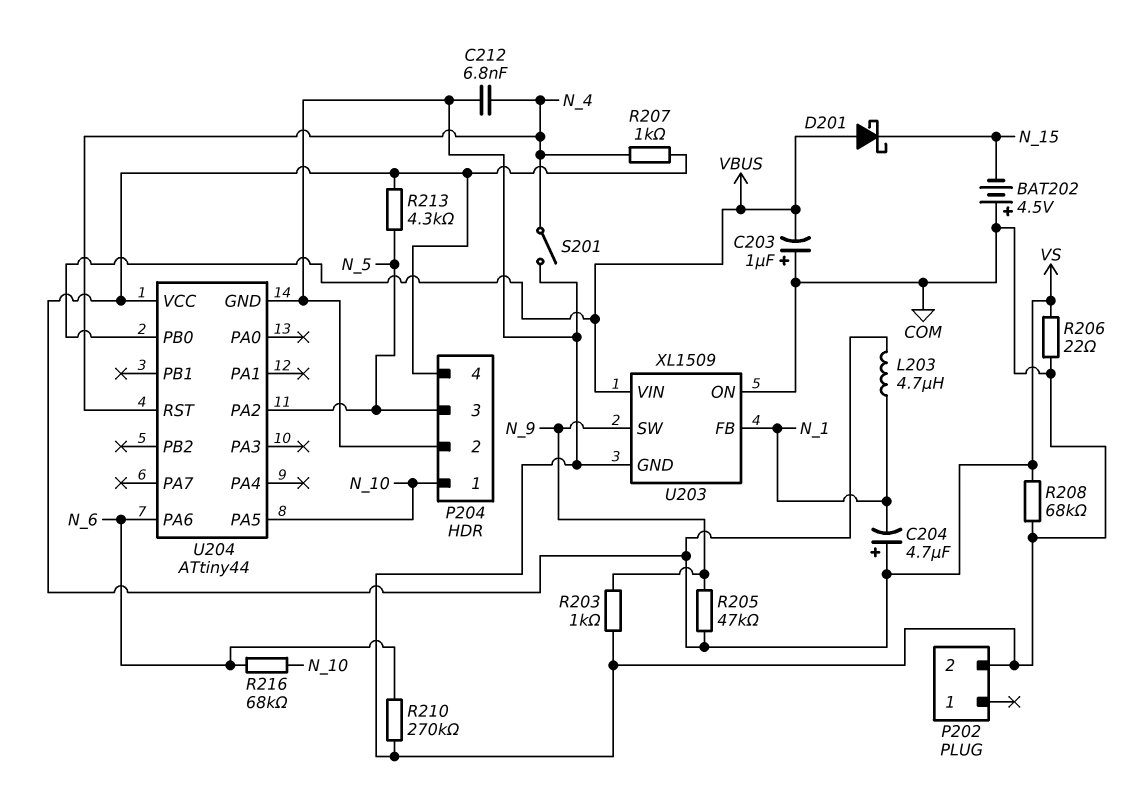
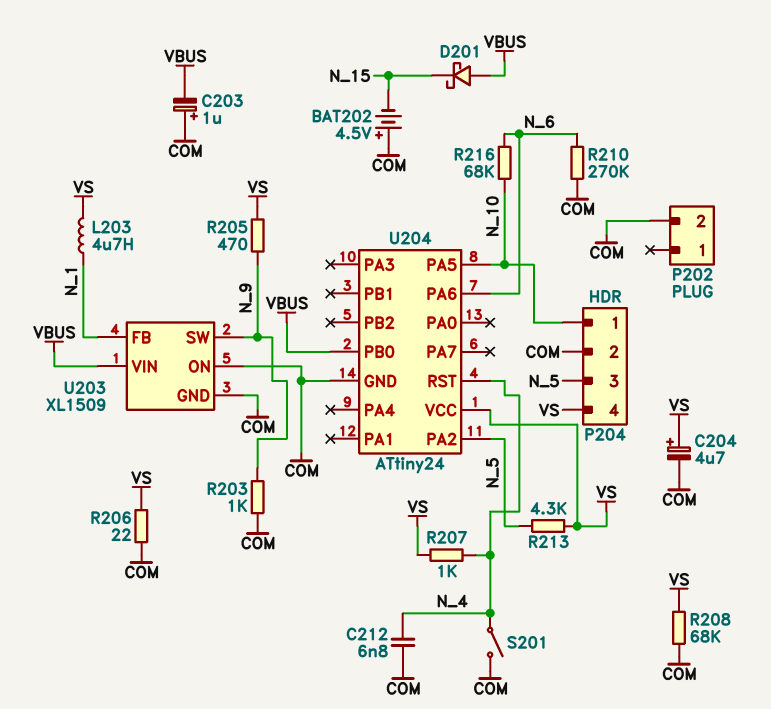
C204: 4.7uF (plus VS, minus N_1) -> 4.7uF (plus VS, minus COM)
R205: 47k (N_9, VS) -> 470 (N_9, VS)
U204: ATtiny44 -> ATtiny24

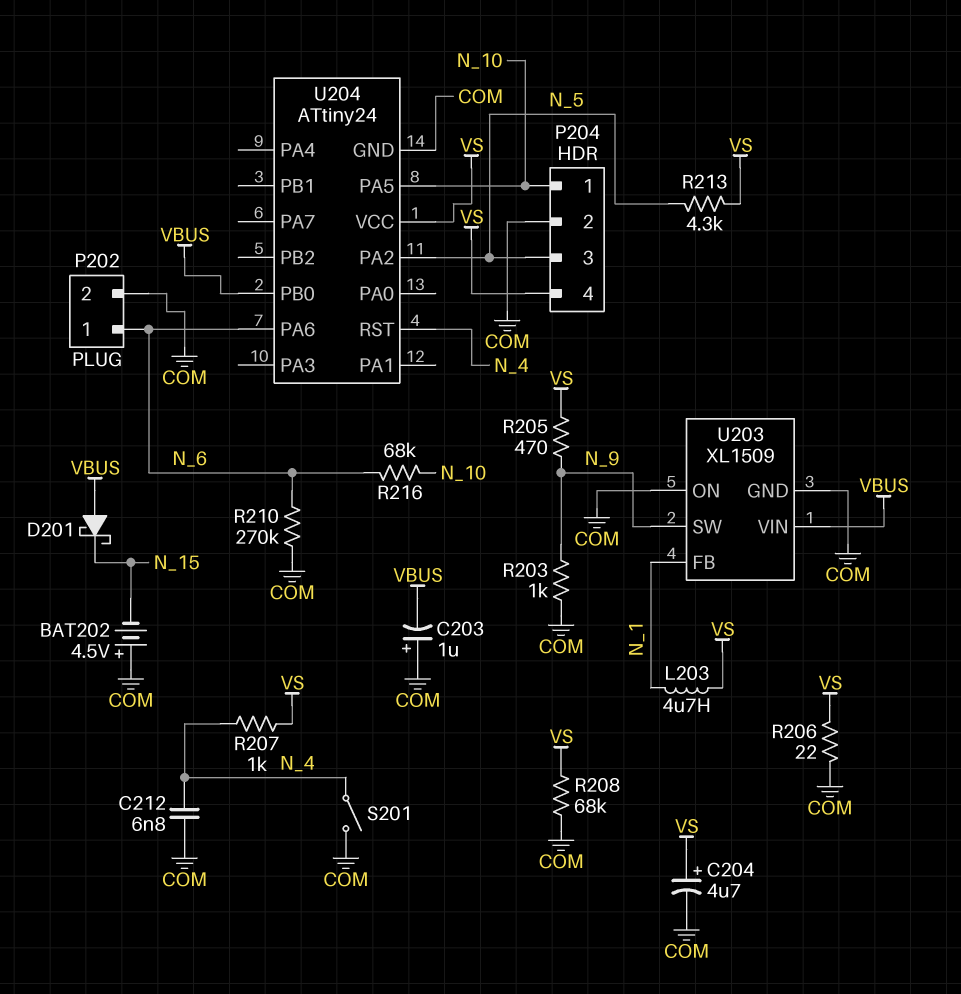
P202 pin 1: none -> N_6

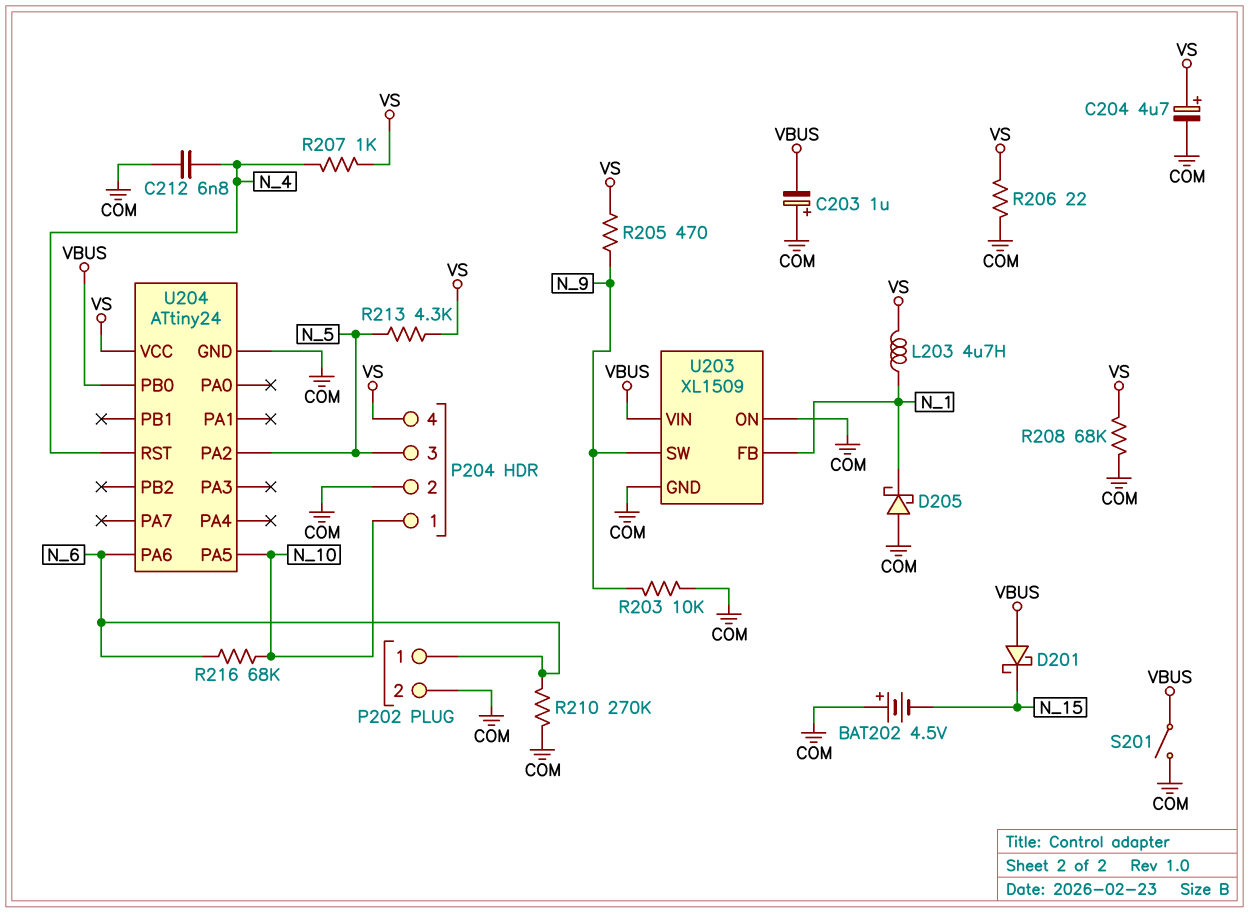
D205: none -> schottky (A COM, K N_1)
R203: 1k (COM, N_9) -> 10k (COM, N_9)
S201: switch (COM, N_4) -> switch (COM, VBUS)

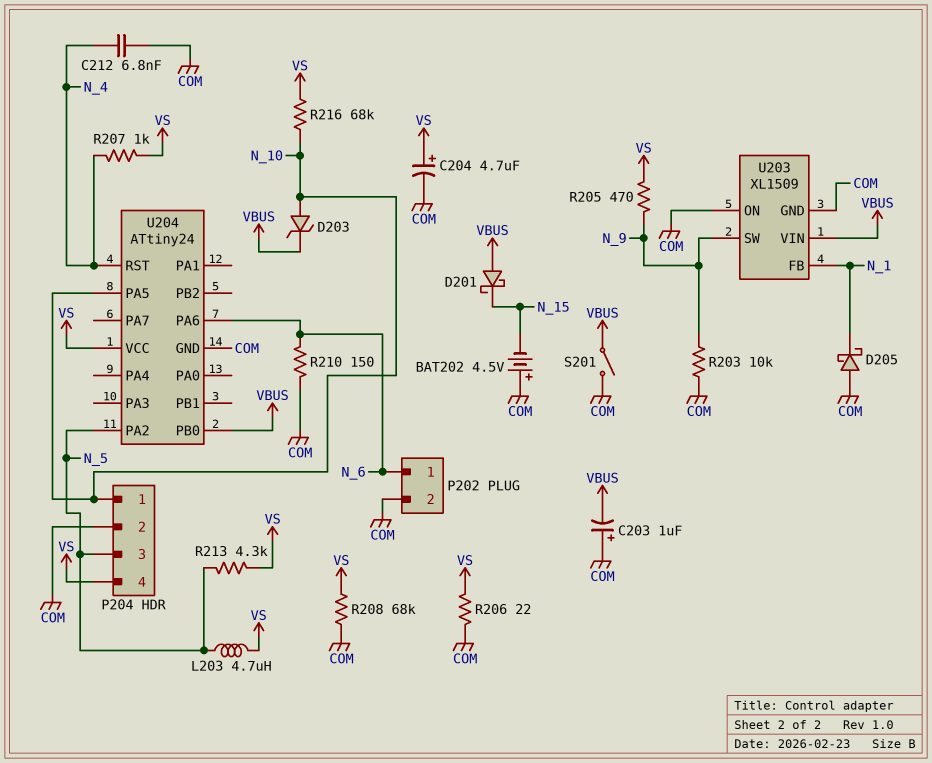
D203: none -> zener (A N_10, K VBUS)
L203: 4.7uH (N_1, VS) -> 4.7uH (N_5, VS)
R210: 270k (COM, N_6) -> 150 (COM, N_6)
R216: 68k (N_6, N_10) -> 68k (N_10, VS)

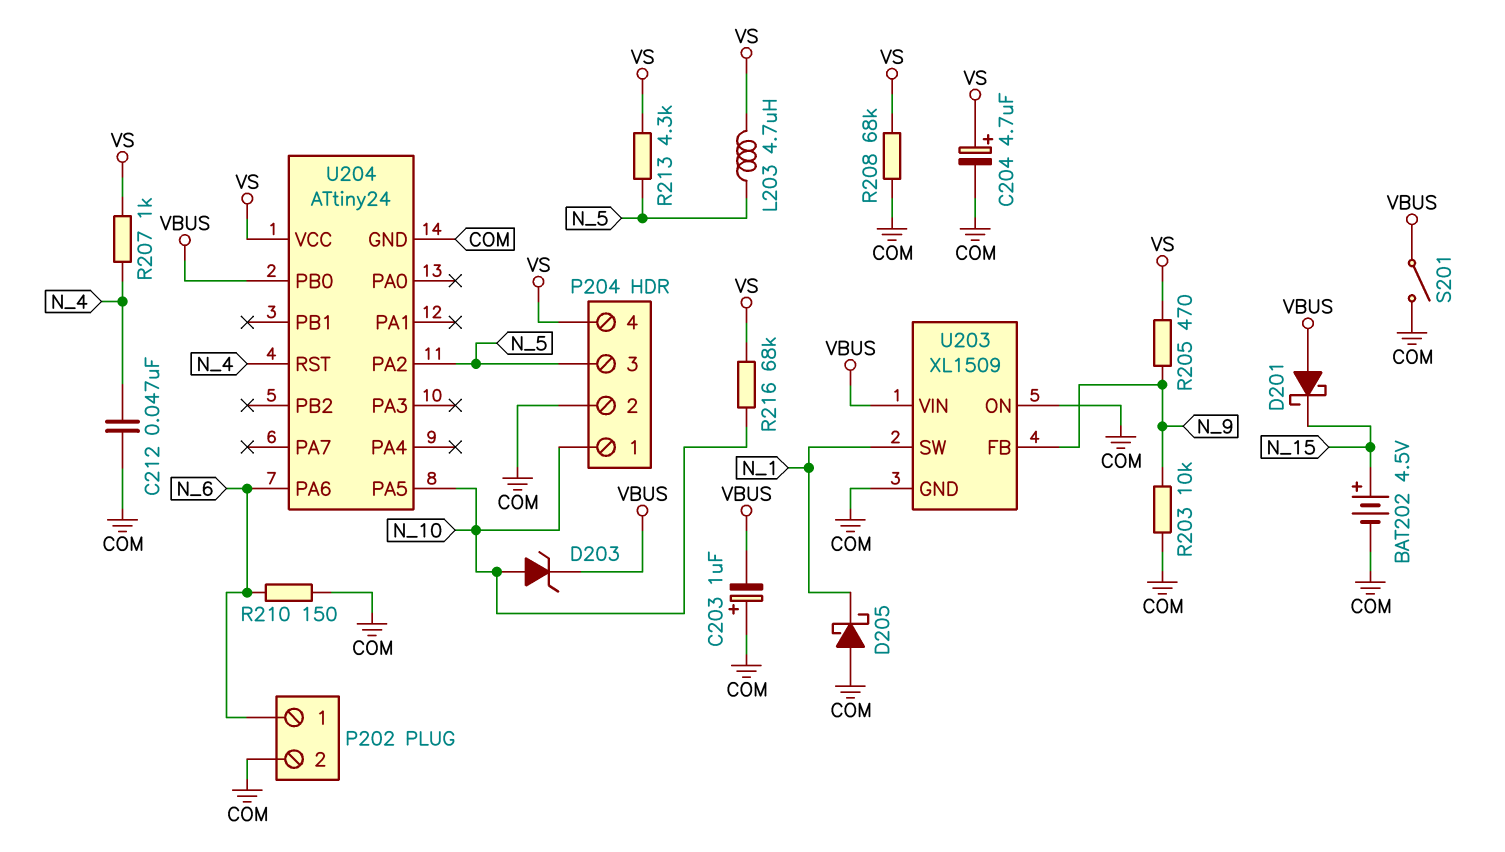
BAT202: 4.5V (plus COM, minus N_15) -> 4.5V (plus N_15, minus COM)
C212: 6.8nF (COM, N_4) -> 47nF (COM, N_4)
R206: 22 (COM, VS) -> none
U203 pin FB: N_1 -> N_9
U203 pin SW: N_9 -> N_1

